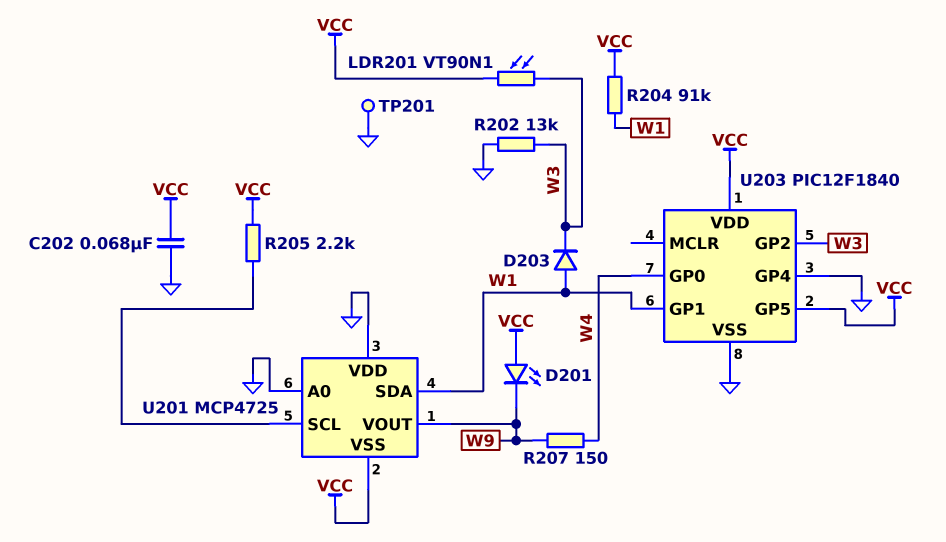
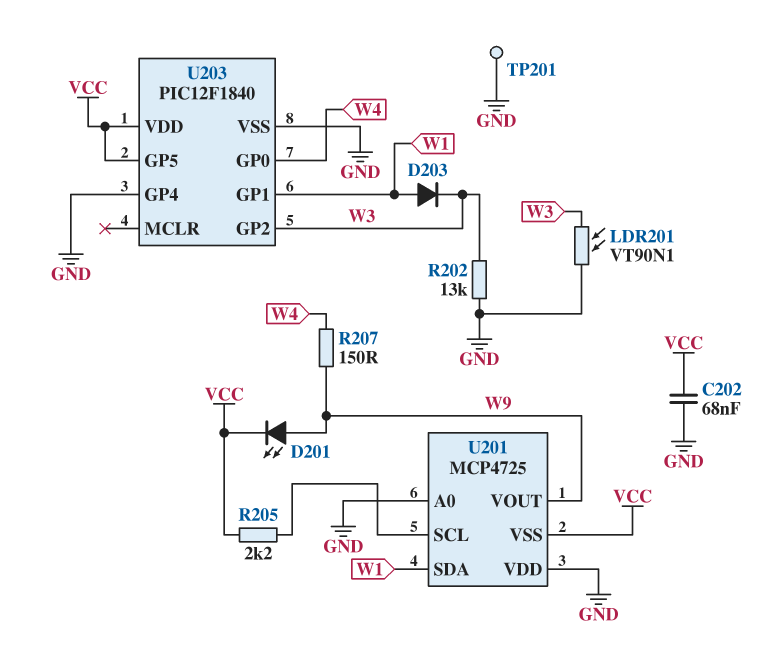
D201: LED (A VCC, K W9) -> LED (A W9, K VCC)
LDR201: VT90N1 (VCC, W3) -> VT90N1 (GND, W3)
R204: 91k (VCC, W1) -> none

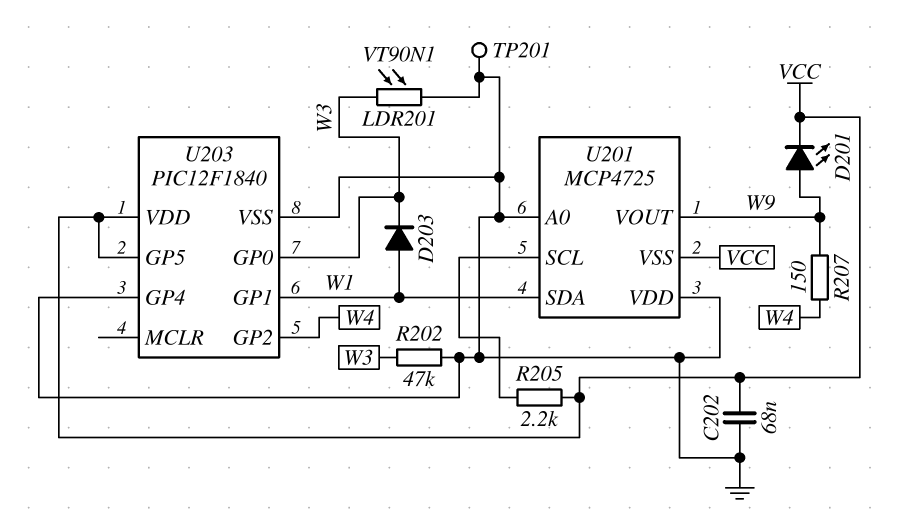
R202: 13k (GND, W3) -> 47k (GND, W3)
U203 pin GP0: W4 -> W3
U203 pin GP2: W3 -> W4

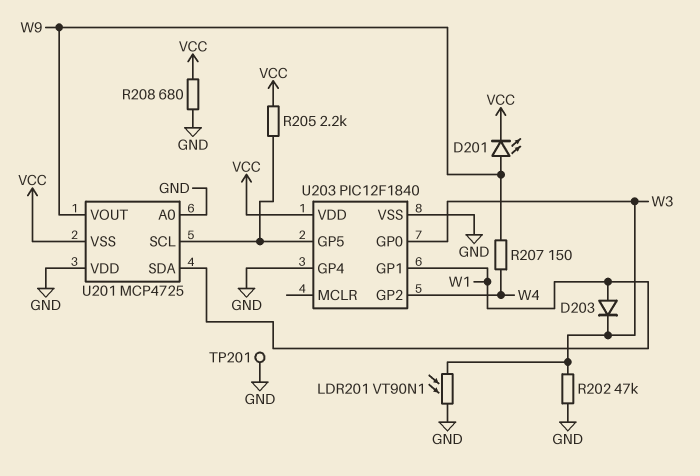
C202: 68nF (GND, VCC) -> none
R208: none -> 680 (GND, VCC)
U203 pin GP5: VCC -> U201/SCL

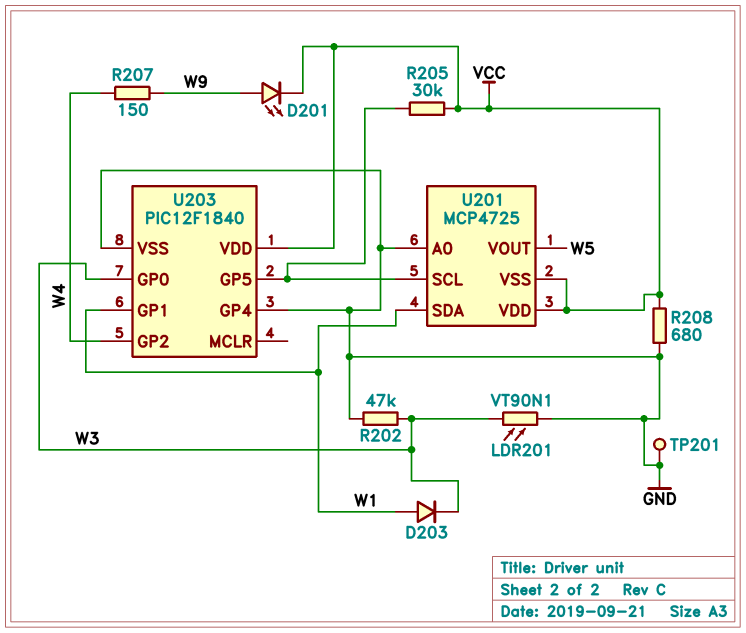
R205: 2.2k (U201/SCL, VCC) -> 30k (U201/SCL, VCC)
U201 pin VDD: GND -> VCC
U201 pin VOUT: W9 -> W5

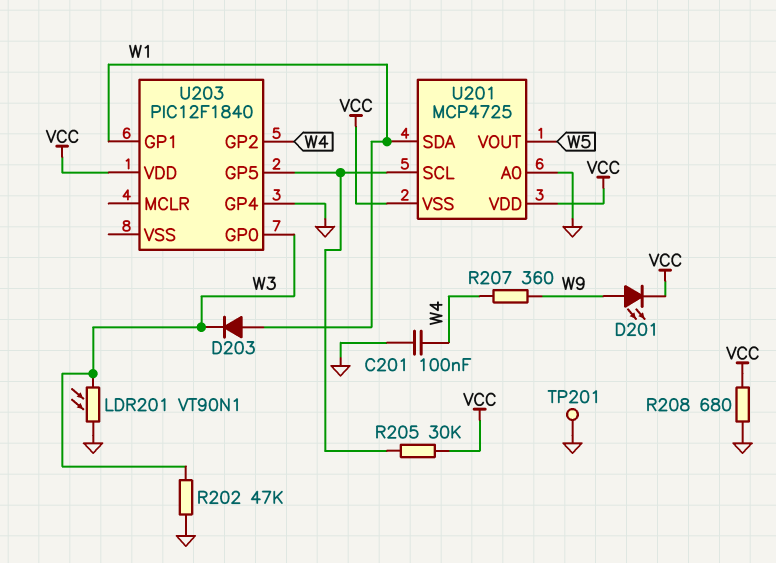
C201: none -> 100nF (GND, W4)
R207: 150 (W4, W9) -> 360 (W4, W9)
U203 pin VSS: GND -> none

